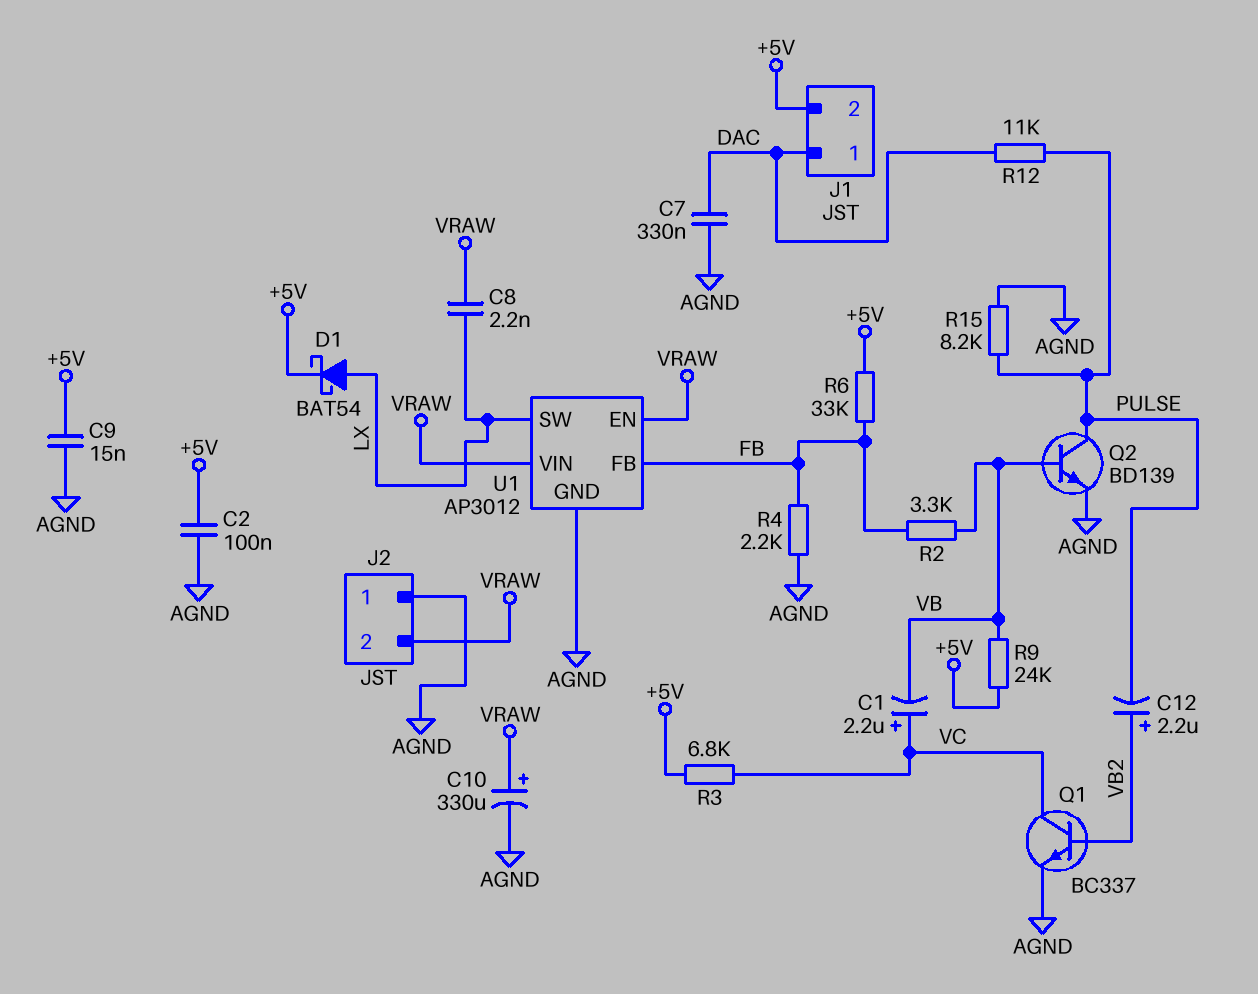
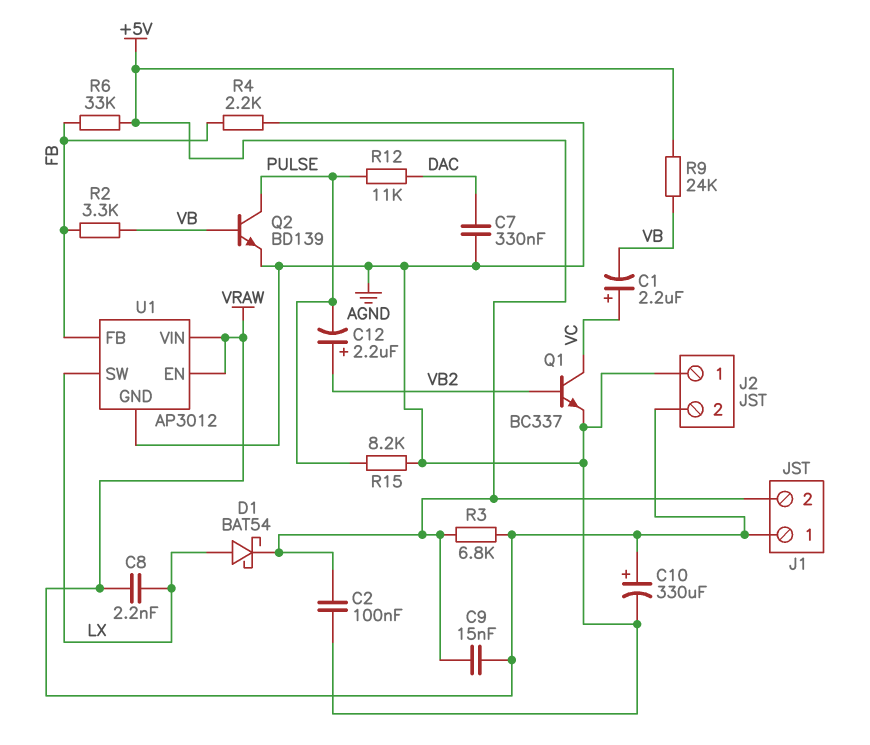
C9: 15nF (+5V, AGND) -> 15nF (+5V, VRAW)
J1 pin 1: DAC -> VRAW
R3: 6.8k (+5V, VC) -> 6.8k (+5V, VRAW)

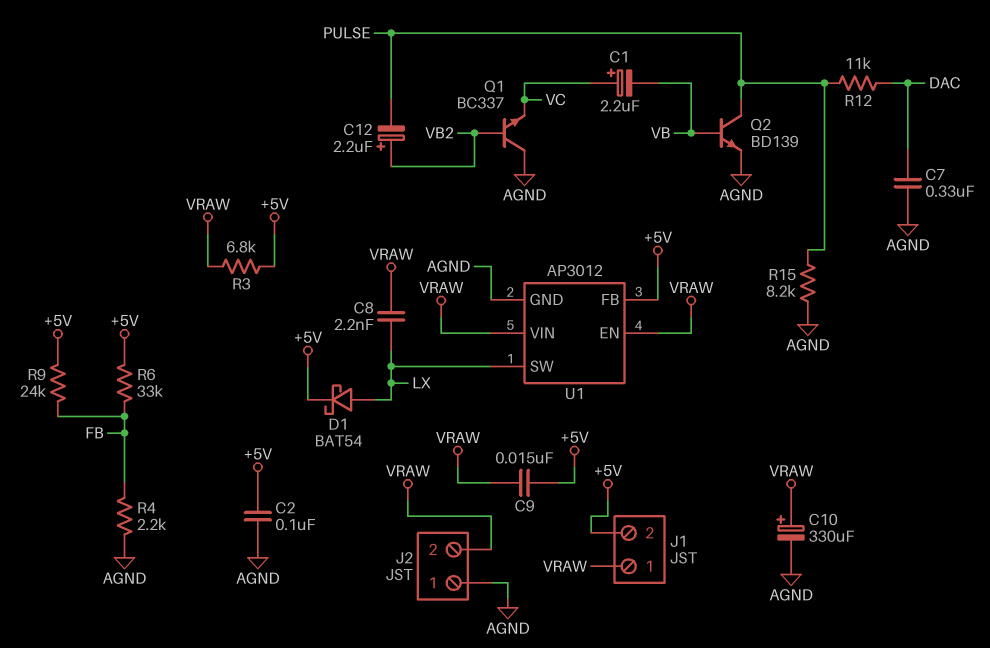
Q1: NPN BC337 (B VB2, C VC, E AGND) -> NPN BC337 (B VB2, C AGND, E VC)
R2: 3.3k (FB, VB) -> none
R9: 24k (+5V, VB) -> 24k (+5V, FB)
U1 pin FB: FB -> +5V

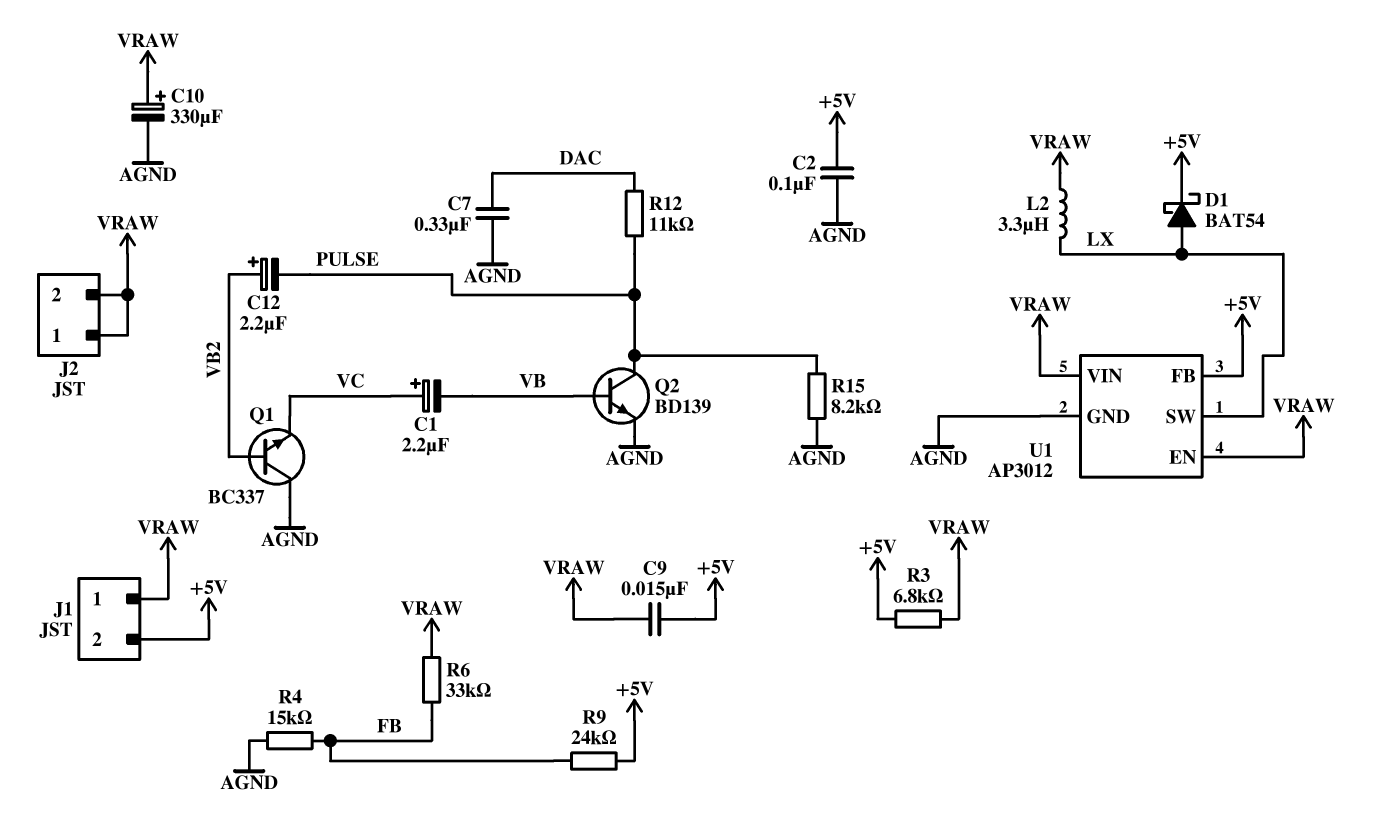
C8: 2.2nF (LX, VRAW) -> none
J2 pin 1: AGND -> VRAW
L2: none -> 3.3uH (LX, VRAW)
R4: 2.2k (AGND, FB) -> 15k (AGND, FB)
R6: 33k (+5V, FB) -> 33k (FB, VRAW)

